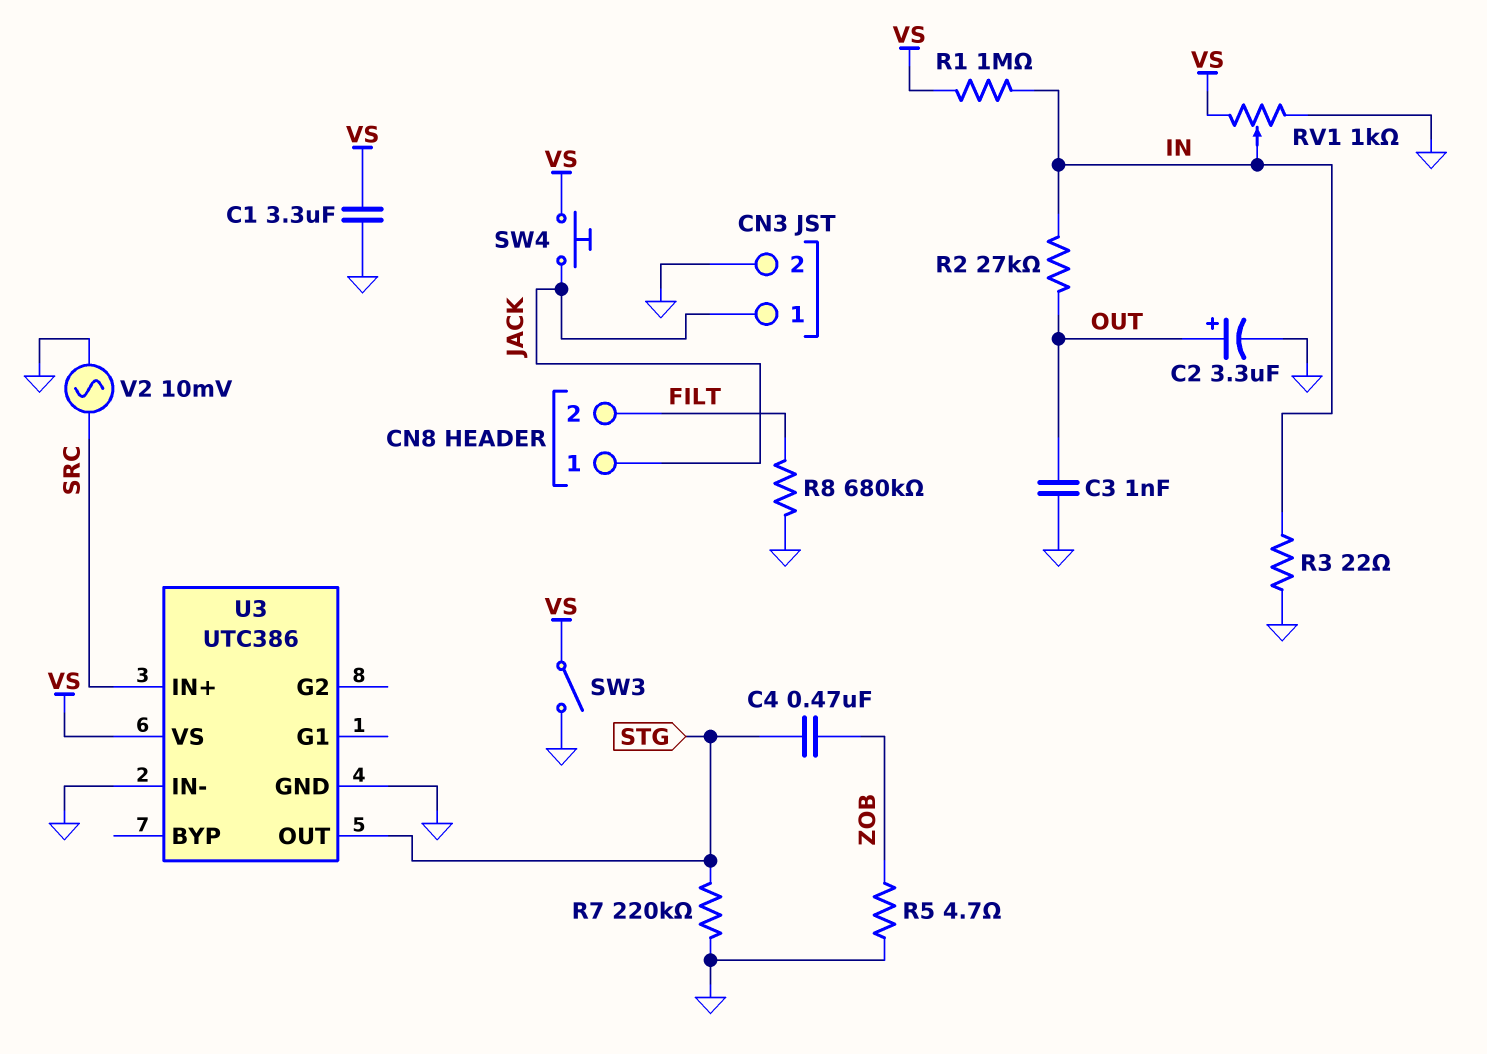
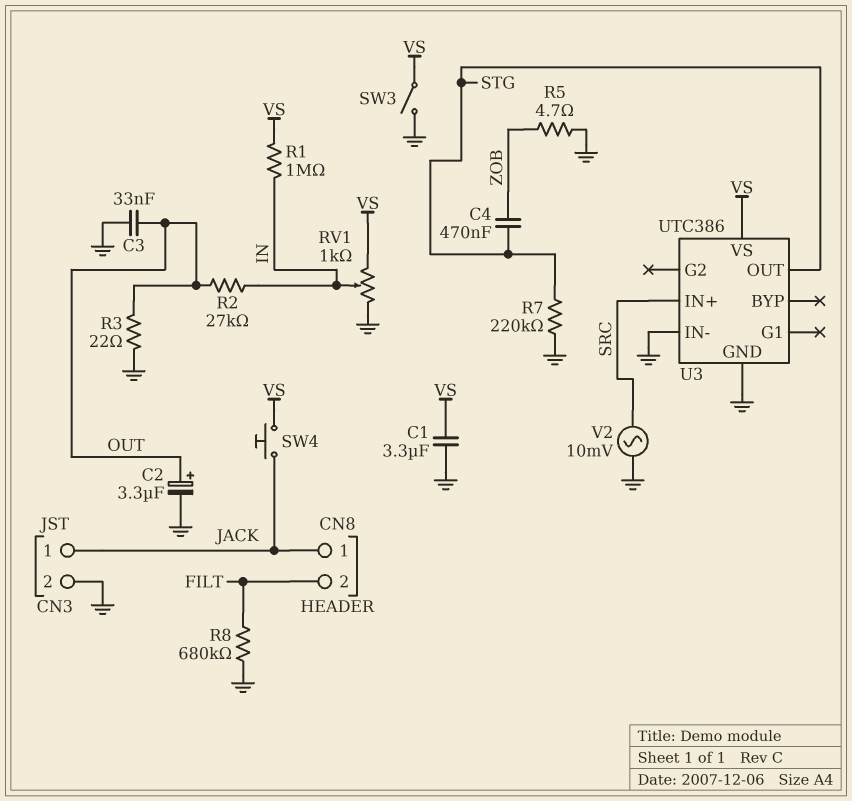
C3: 1nF (GND, OUT) -> 33nF (GND, OUT)
R3: 22 (GND, IN) -> 22 (GND, OUT)

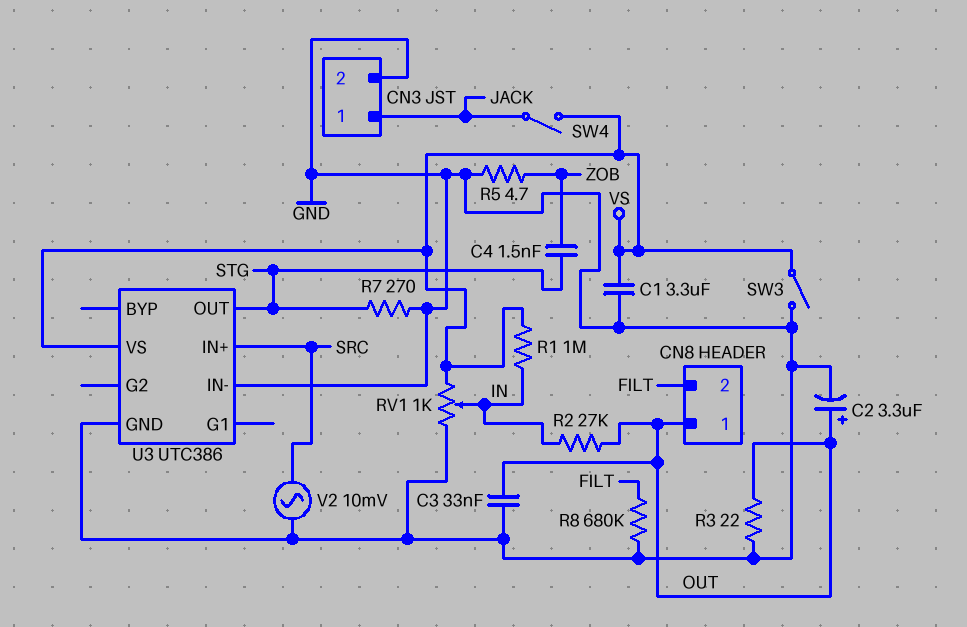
C4: 470nF (STG, ZOB) -> 1.5nF (STG, ZOB)
CN8 pin 1: JACK -> OUT
R7: 220k (GND, STG) -> 270 (GND, STG)
SW4: button (JACK, VS) -> switch (JACK, VS)

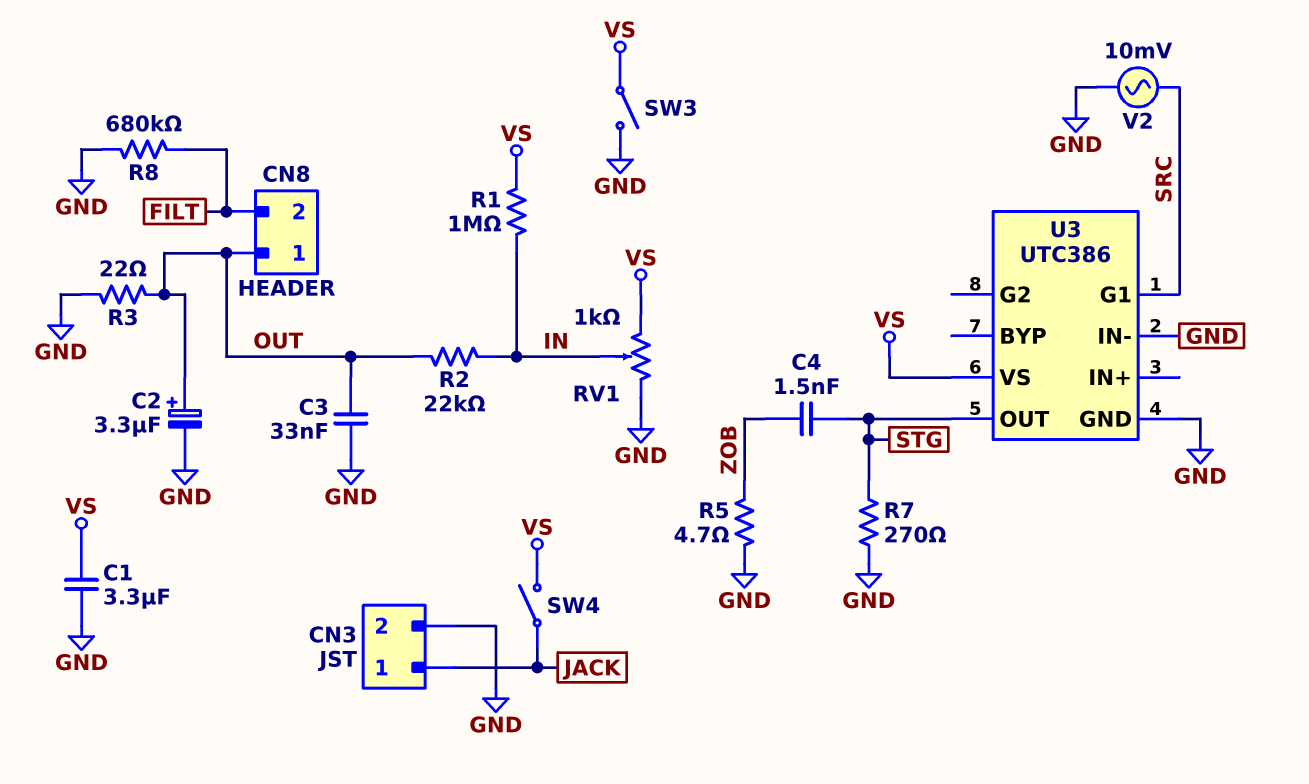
R2: 27k (IN, OUT) -> 22k (IN, OUT)
U3 pin G1: none -> SRC
U3 pin IN+: SRC -> none

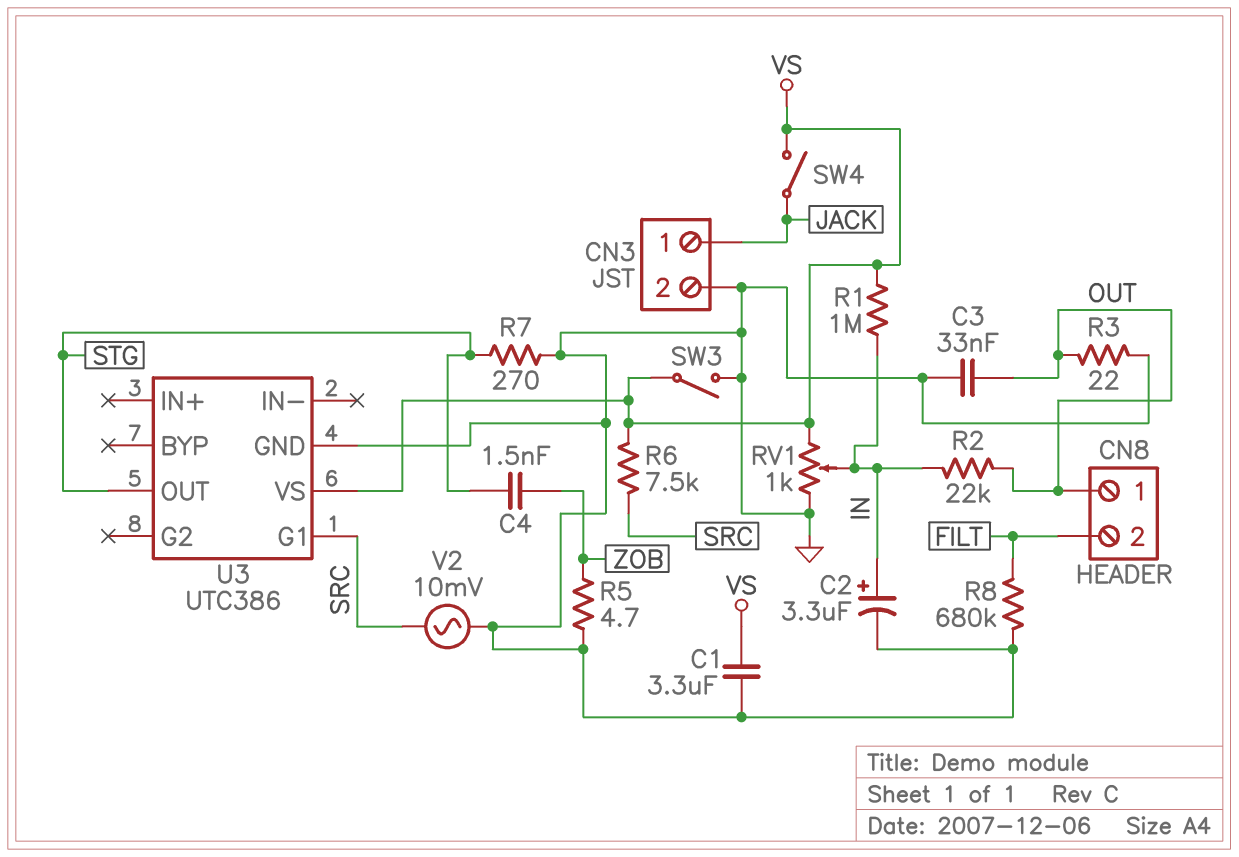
C2: 3.3uF (plus OUT, minus GND) -> 3.3uF (plus IN, minus GND)
R6: none -> 7.5k (SRC, VS)
U3 pin IN-: GND -> none

